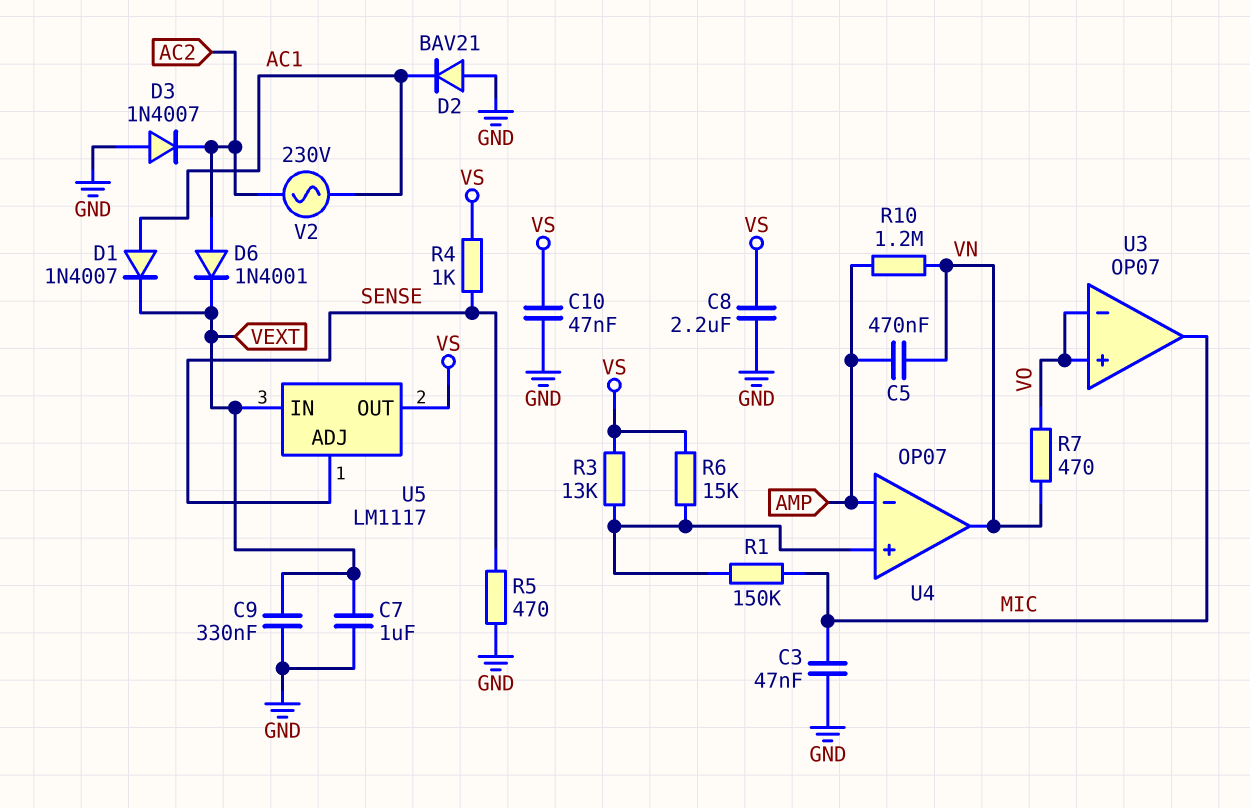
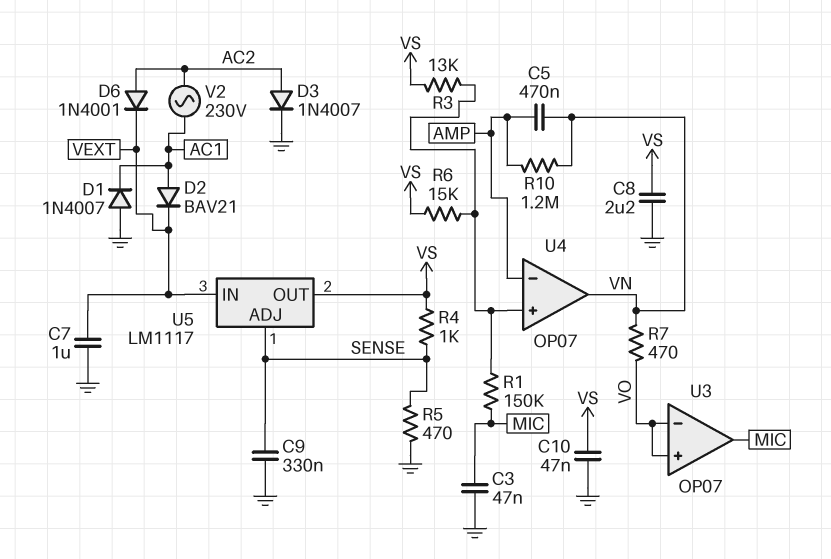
C9: 330nF (GND, VEXT) -> 330nF (GND, SENSE)
D1: diode 1N4007 (A AC1, K VEXT) -> diode 1N4007 (A GND, K AC1)
D2: diode BAV21 (A GND, K AC1) -> diode BAV21 (A AC1, K VEXT)
D3: diode 1N4007 (A GND, K AC2) -> diode 1N4007 (A AC2, K GND)

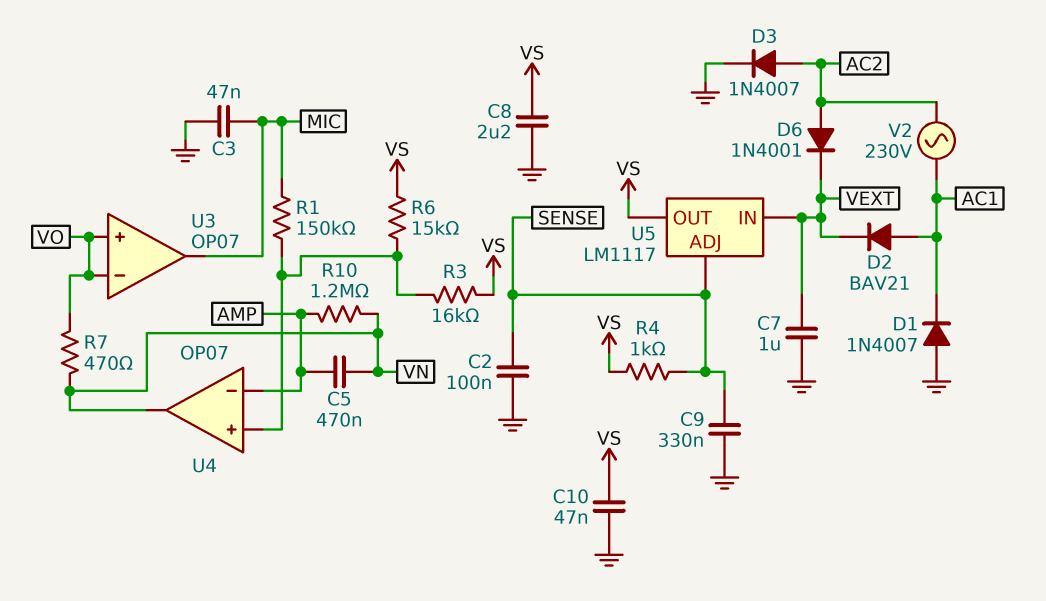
C2: none -> 100nF (GND, SENSE)
R3: 13k (U4/in+, VS) -> 16k (U4/in+, VS)
R5: 470 (GND, SENSE) -> none

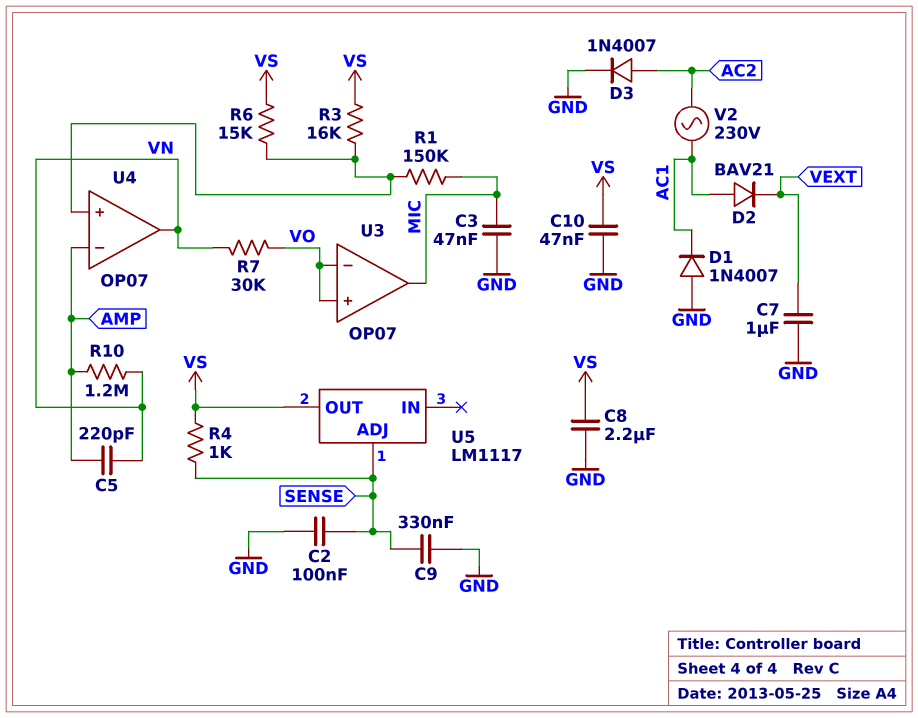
C5: 470nF (AMP, VN) -> 220pF (AMP, VN)
D6: diode 1N4001 (A AC2, K VEXT) -> none
R7: 470 (VN, VO) -> 30k (VN, VO)
U5 pin IN: VEXT -> none

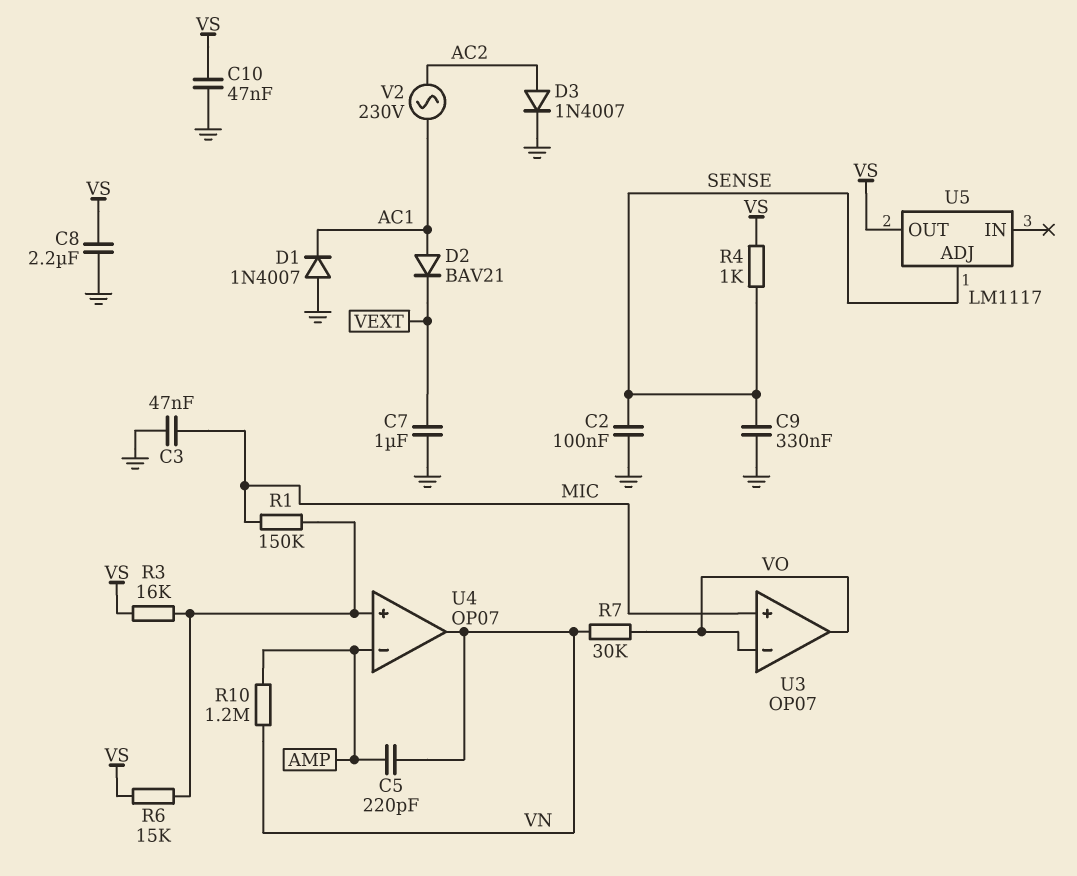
U3 pin in+: VO -> MIC
U3 pin out: MIC -> VO

